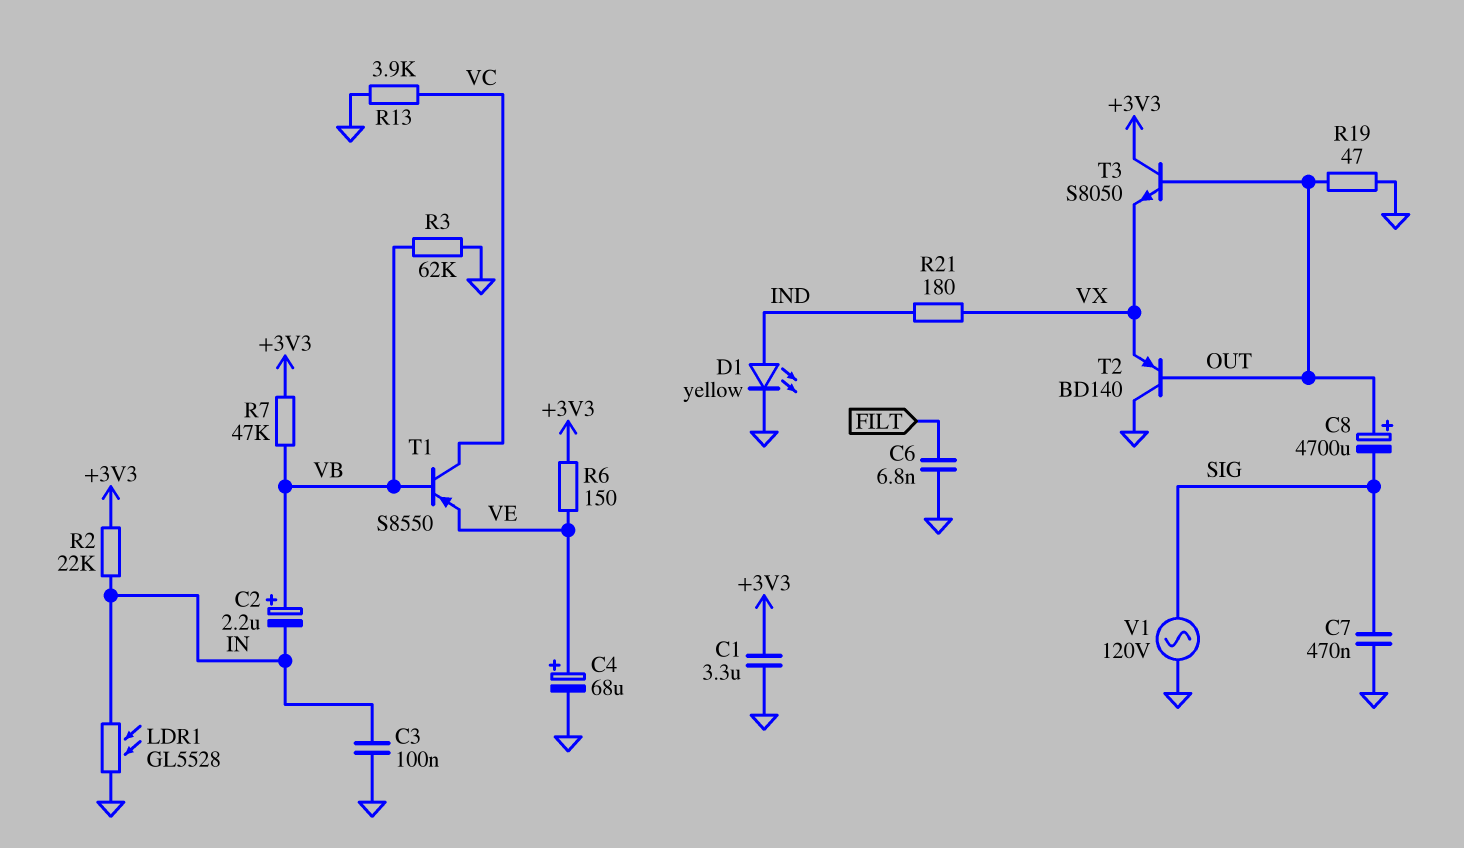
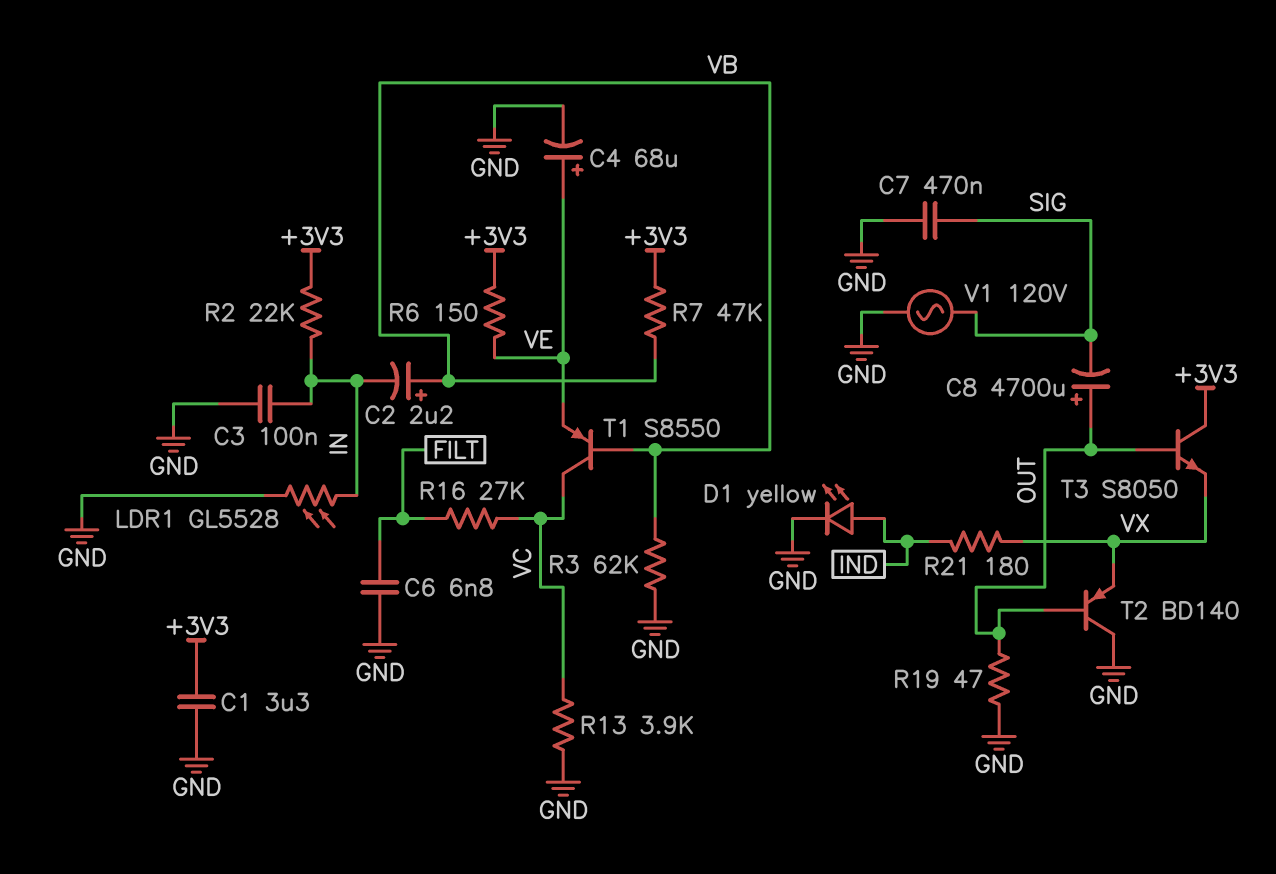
R16: none -> 27k (FILT, VC)

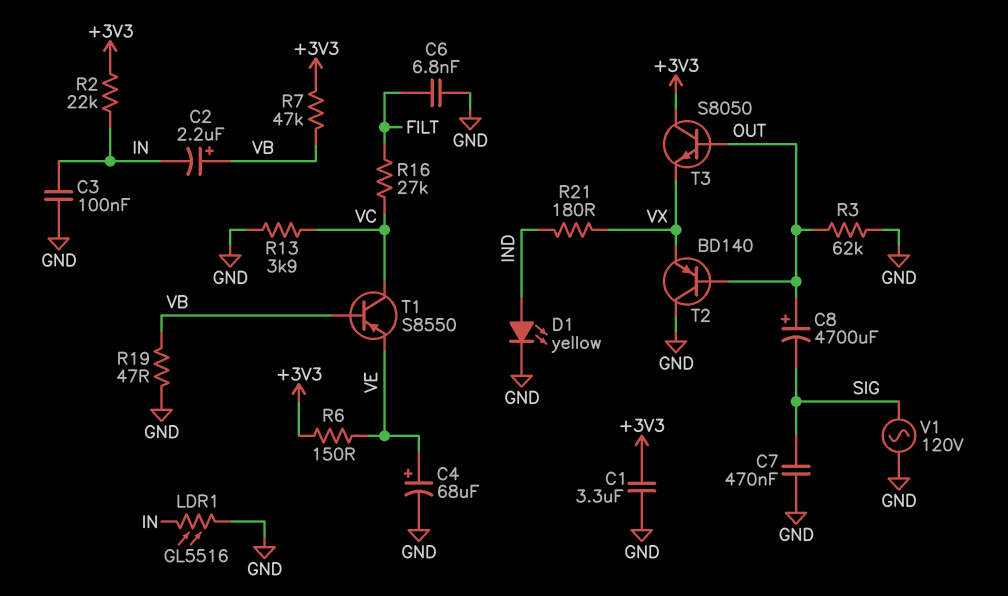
LDR1: GL5528 (GND, IN) -> GL5516 (GND, IN)
R3: 62k (GND, VB) -> 62k (GND, OUT)
R19: 47 (GND, OUT) -> 47 (GND, VB)

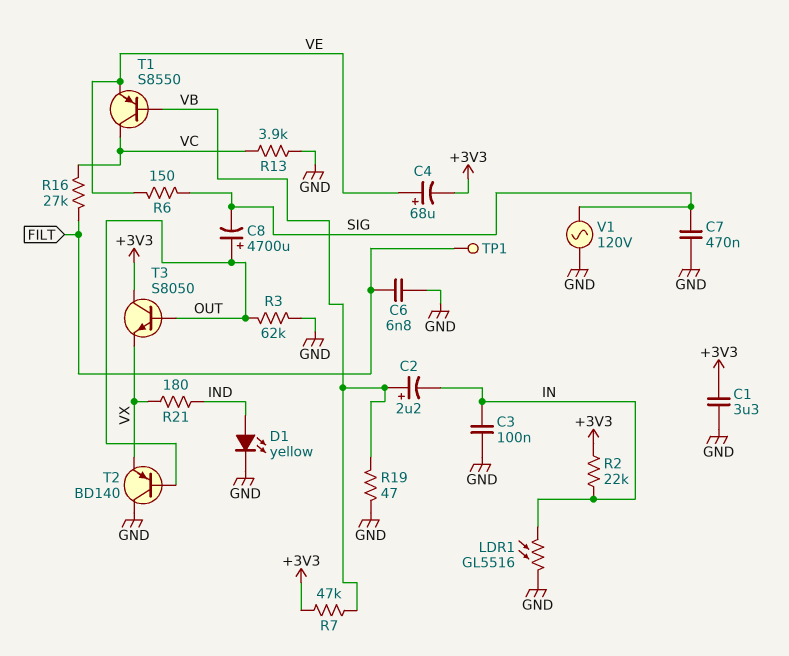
C4: 68uF (plus VE, minus GND) -> 68uF (plus VE, minus +3V3)
R6: 150 (+3V3, VE) -> 150 (SIG, VE)
TP1: none -> test point (FILT)

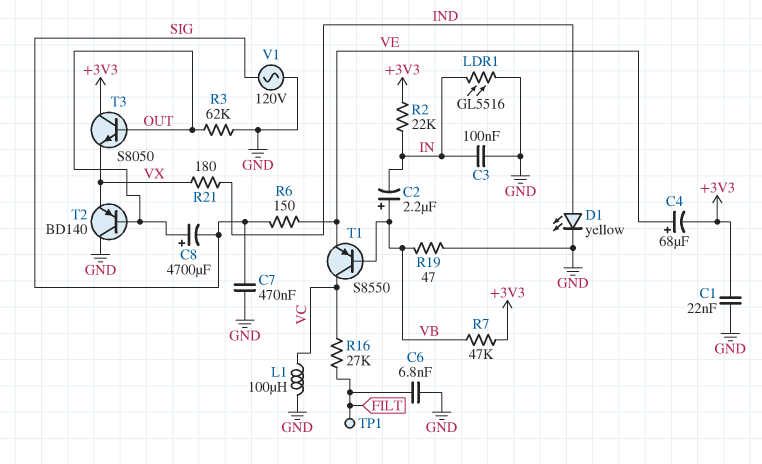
C1: 3.3uF (+3V3, GND) -> 22nF (+3V3, GND)
L1: none -> 100uH (GND, VC)
R13: 3.9k (GND, VC) -> none

